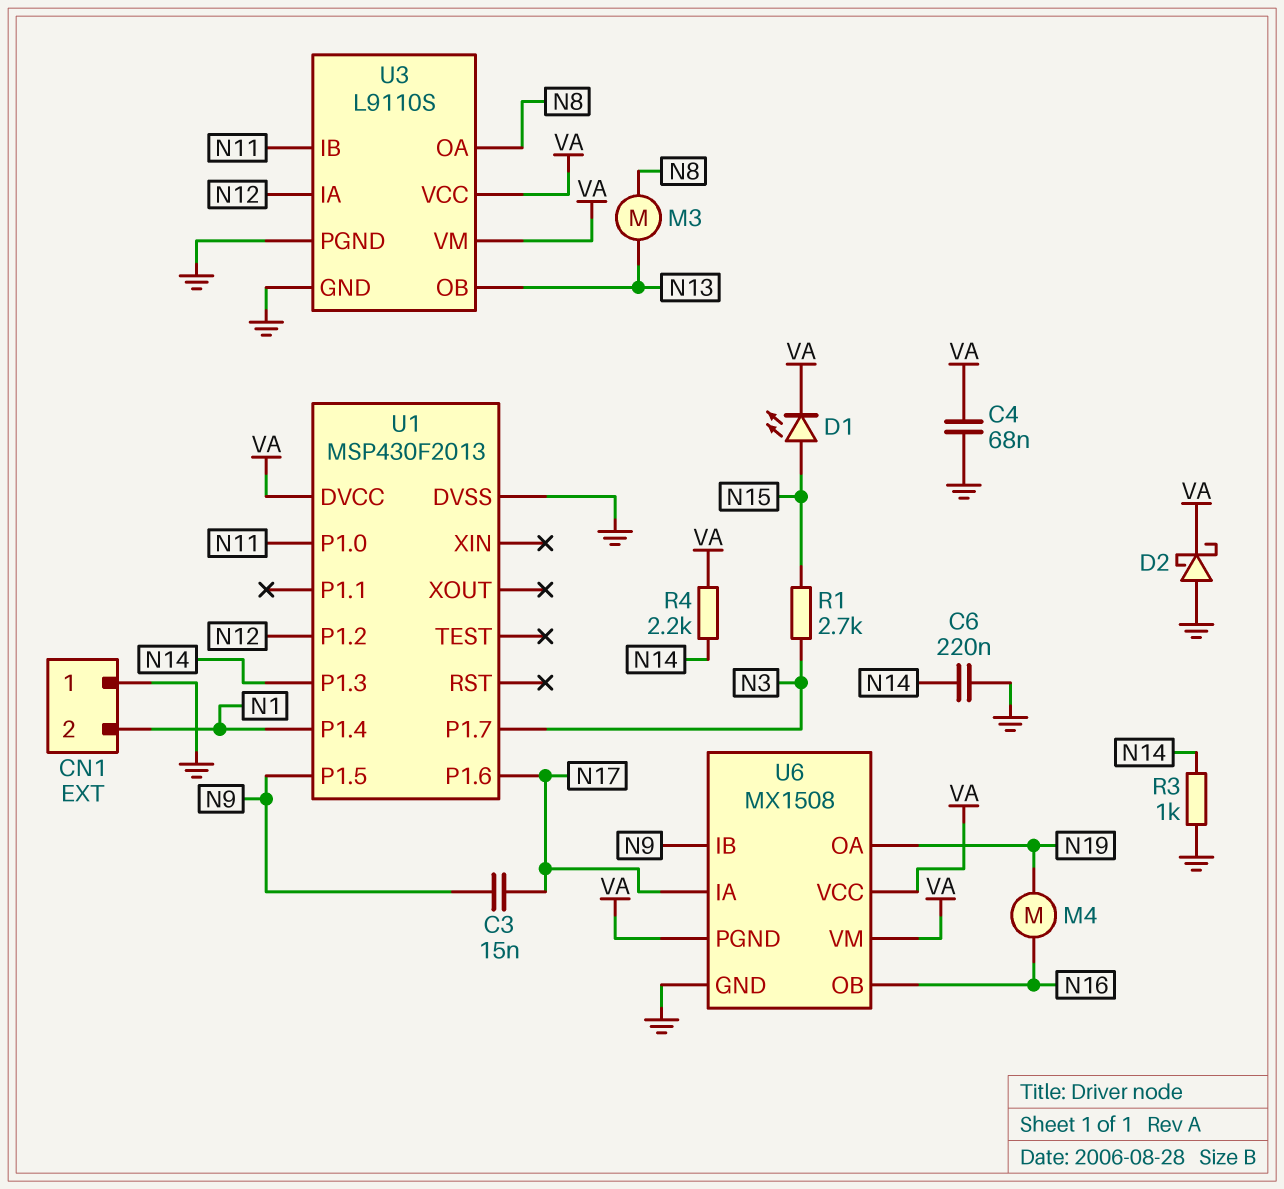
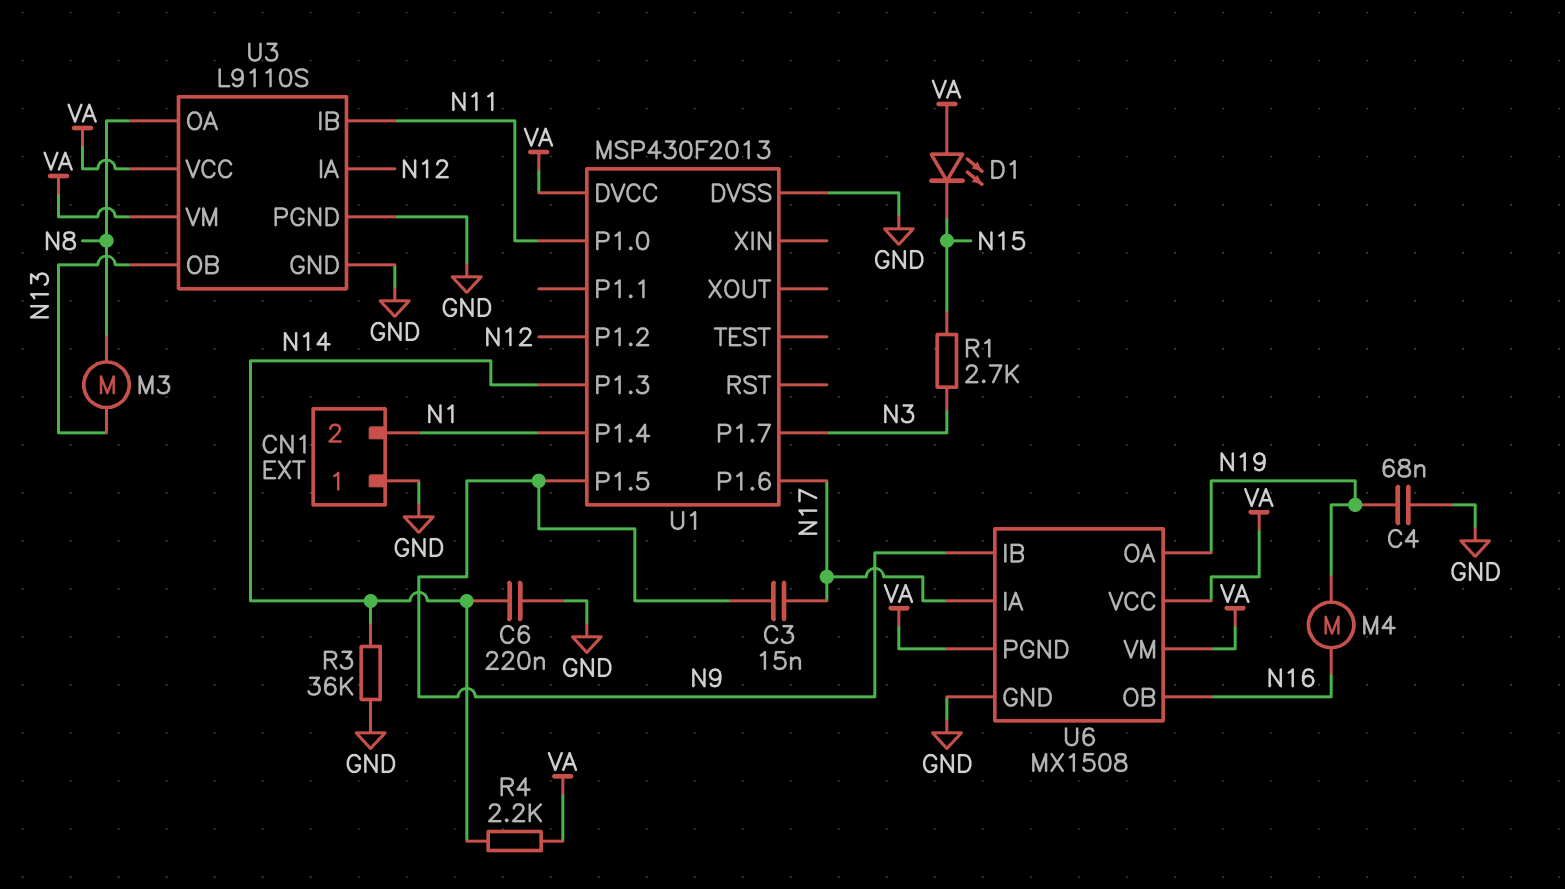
C4: 68nF (GND, VA) -> 68nF (GND, N19)
D1: LED (A N15, K VA) -> LED (A VA, K N15)
D2: schottky (A GND, K VA) -> none
R3: 1k (GND, N14) -> 36k (GND, N14)

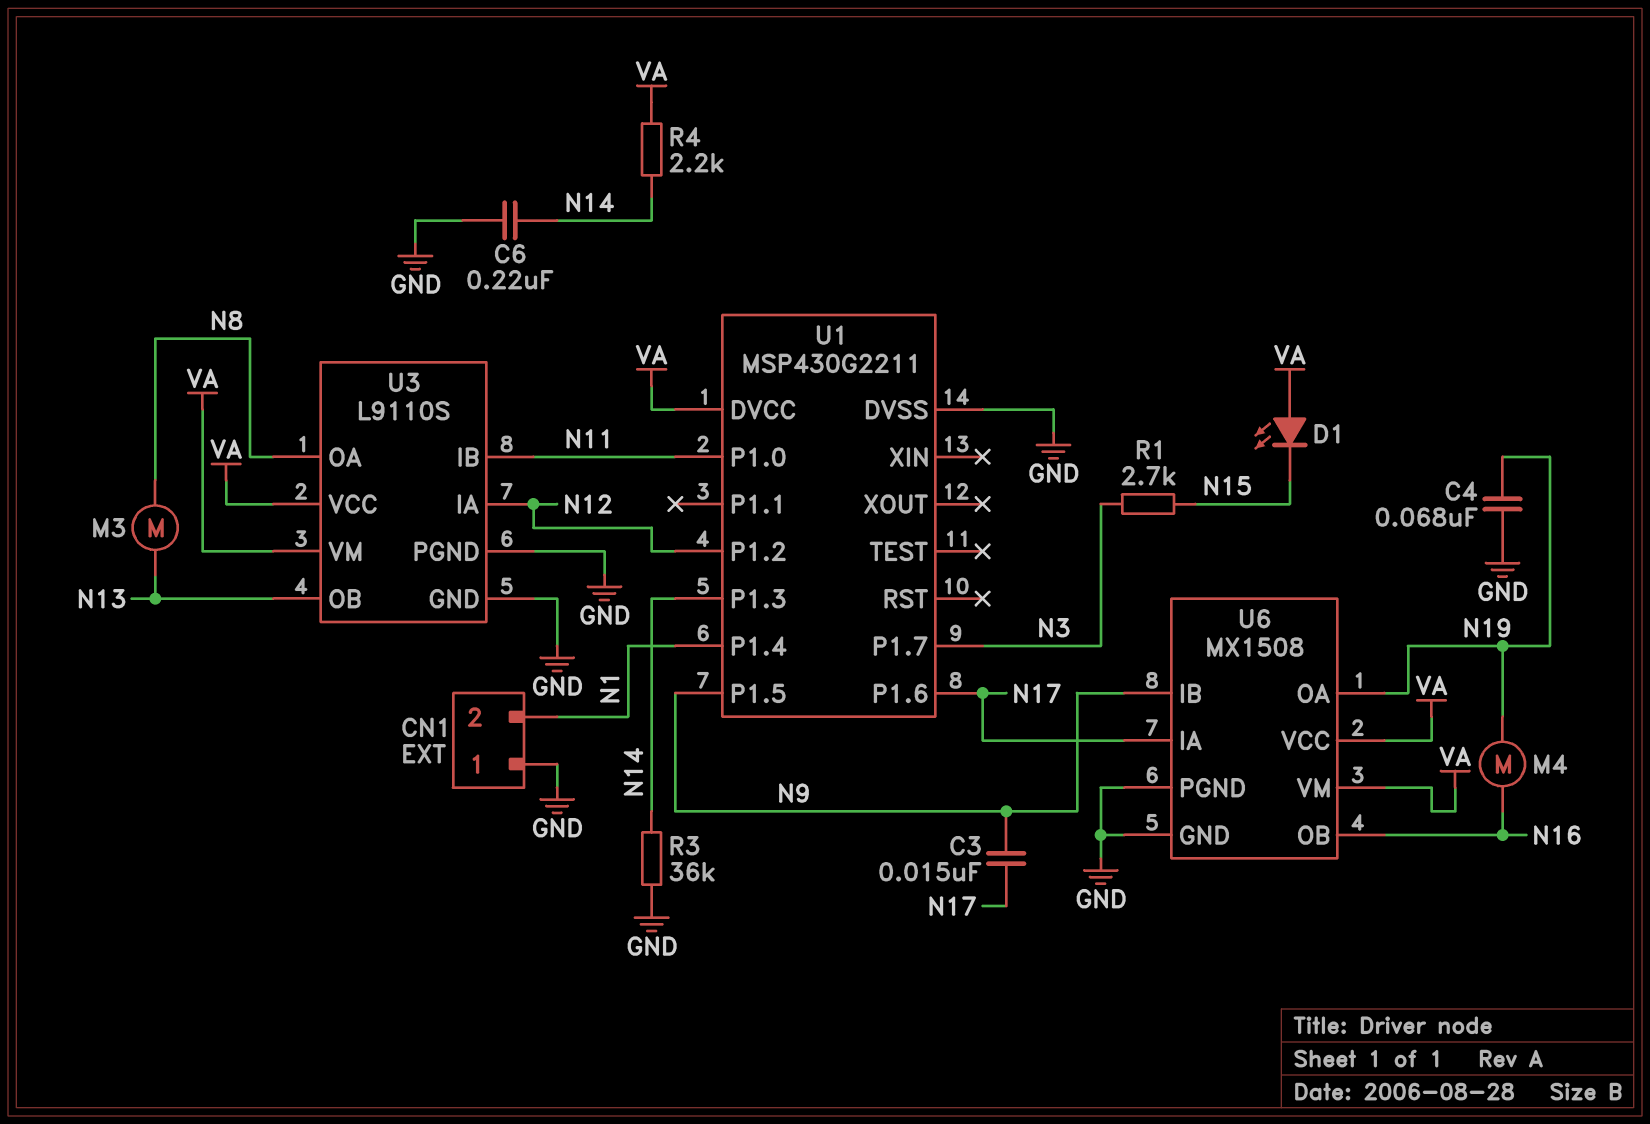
U1: MSP430F2013 -> MSP430G2211
U6 pin PGND: VA -> GND

